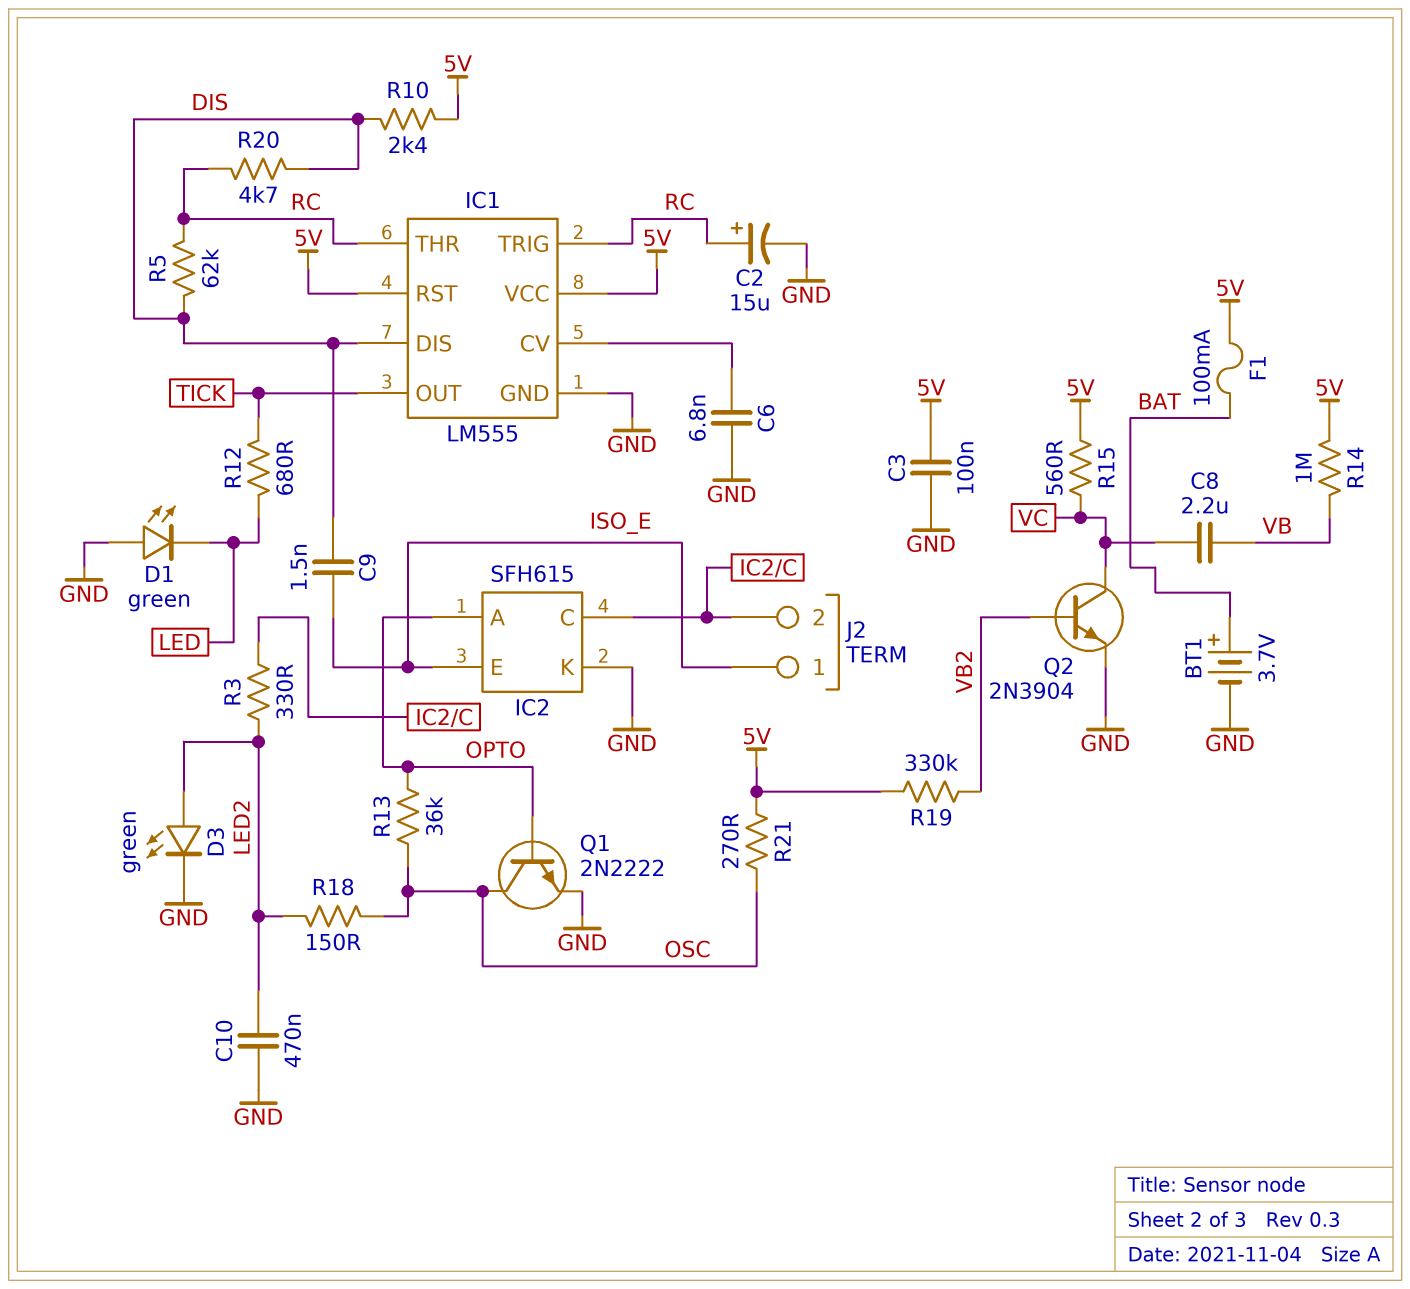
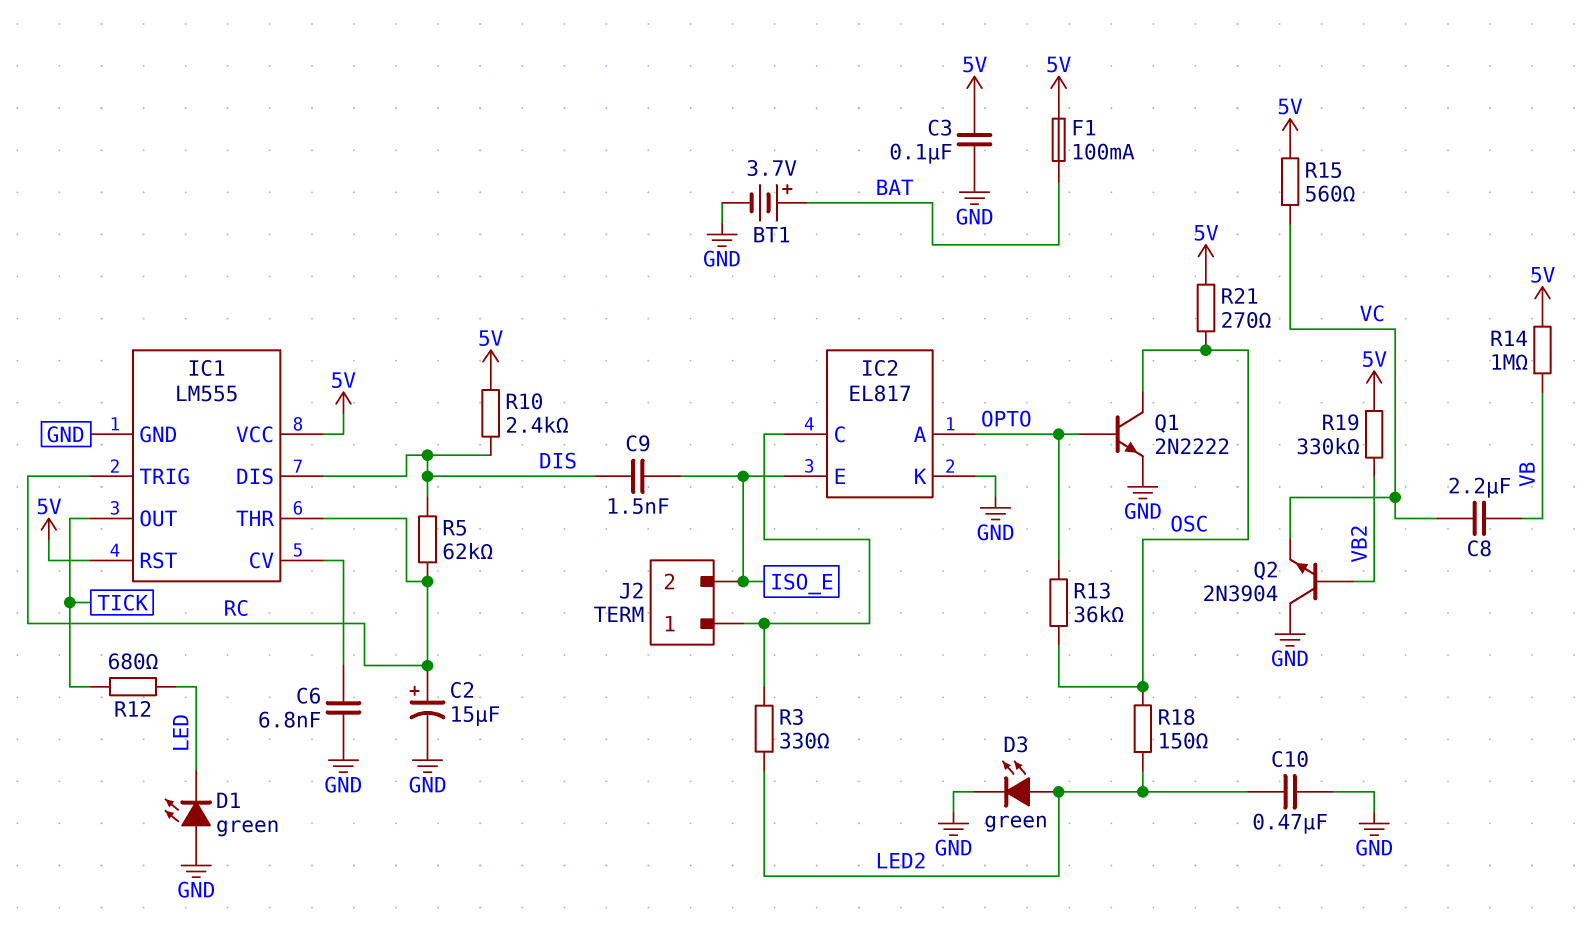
IC2: SFH615 -> EL817
J2 pin 1: ISO_E -> IC2/C
J2 pin 2: IC2/C -> ISO_E
Q2: NPN 2N3904 (B VB2, C VC, E GND) -> NPN 2N3904 (B VB2, C GND, E VC)
R20: 4.7k (DIS, RC) -> none

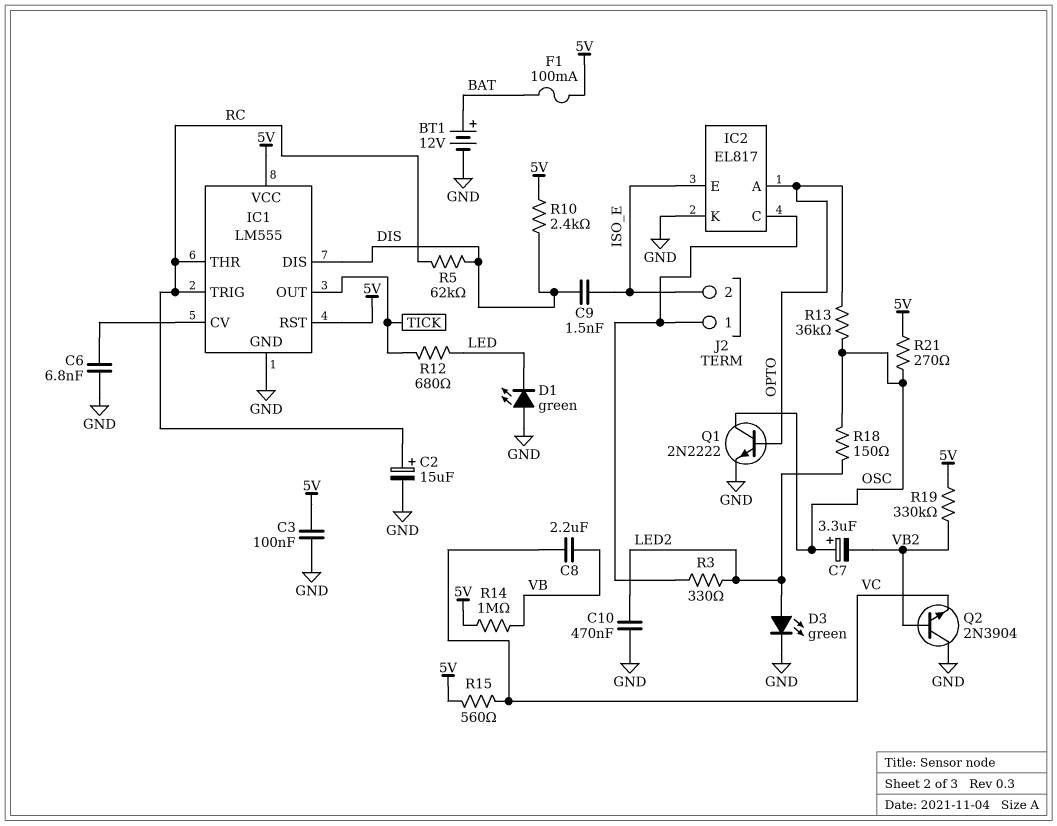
BT1: 3.7V (plus BAT, minus GND) -> 12V (plus BAT, minus GND)
C7: none -> 3.3uF (plus OSC, minus VB2)

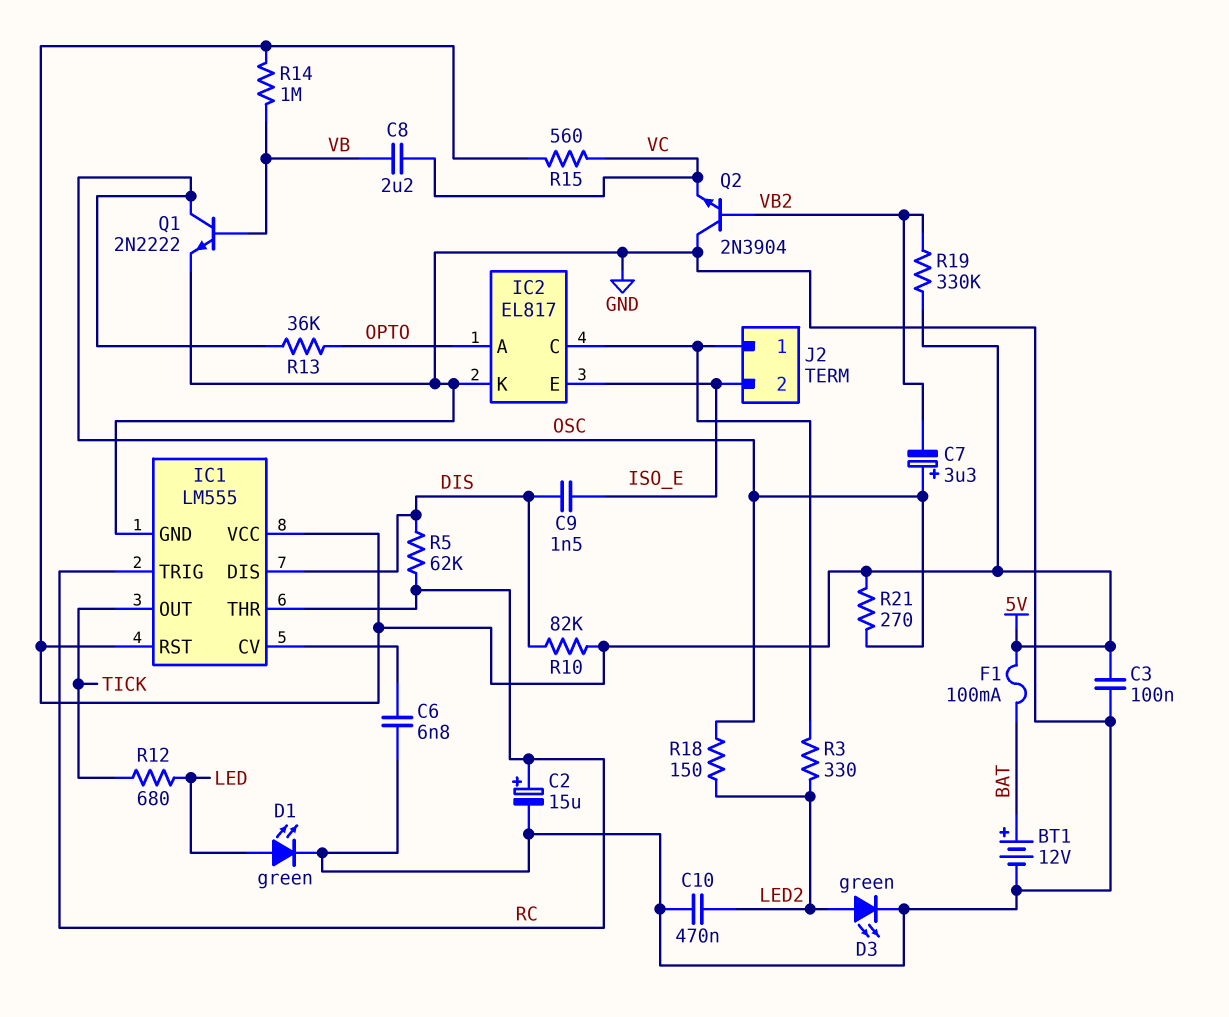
D1: LED green (A GND, K LED) -> LED green (A LED, K GND)
Q1: NPN 2N2222 (B OPTO, C OSC, E GND) -> NPN 2N2222 (B VB, C OSC, E GND)
R10: 2.4k (5V, DIS) -> 82k (5V, DIS)

